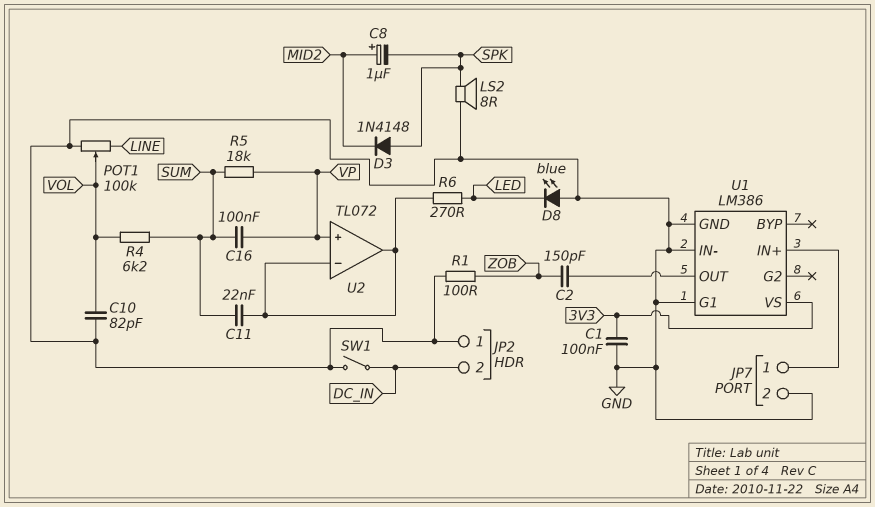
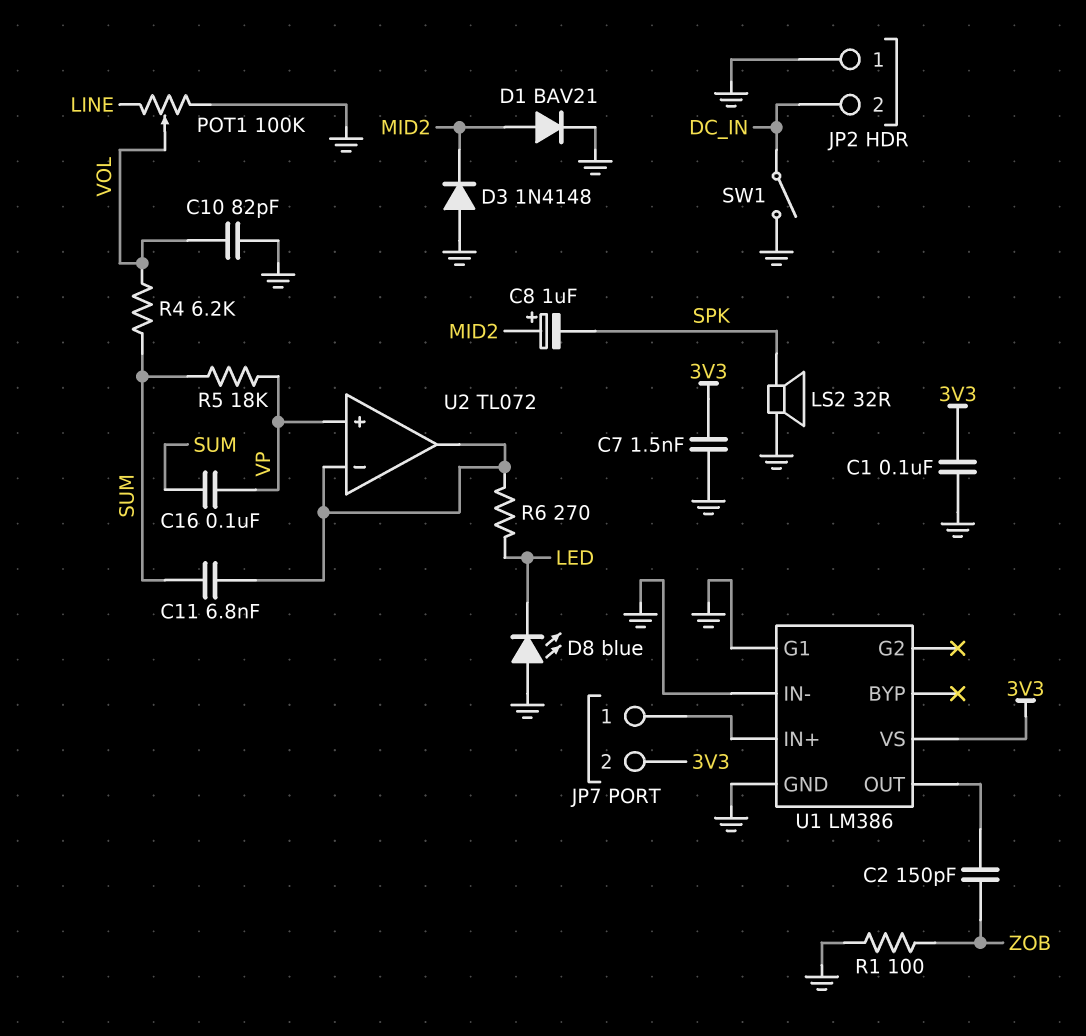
C7: none -> 1.5nF (3V3, GND)
C11: 22nF (SUM, U2/in-) -> 6.8nF (SUM, U2/in-)
D1: none -> diode BAV21 (A MID2, K GND)
D3: diode 1N4148 (A SPK, K MID2) -> diode 1N4148 (A GND, K MID2)
JP7 pin 2: GND -> 3V3
LS2: speaker 8R (GND, SPK) -> speaker 32R (GND, SPK)

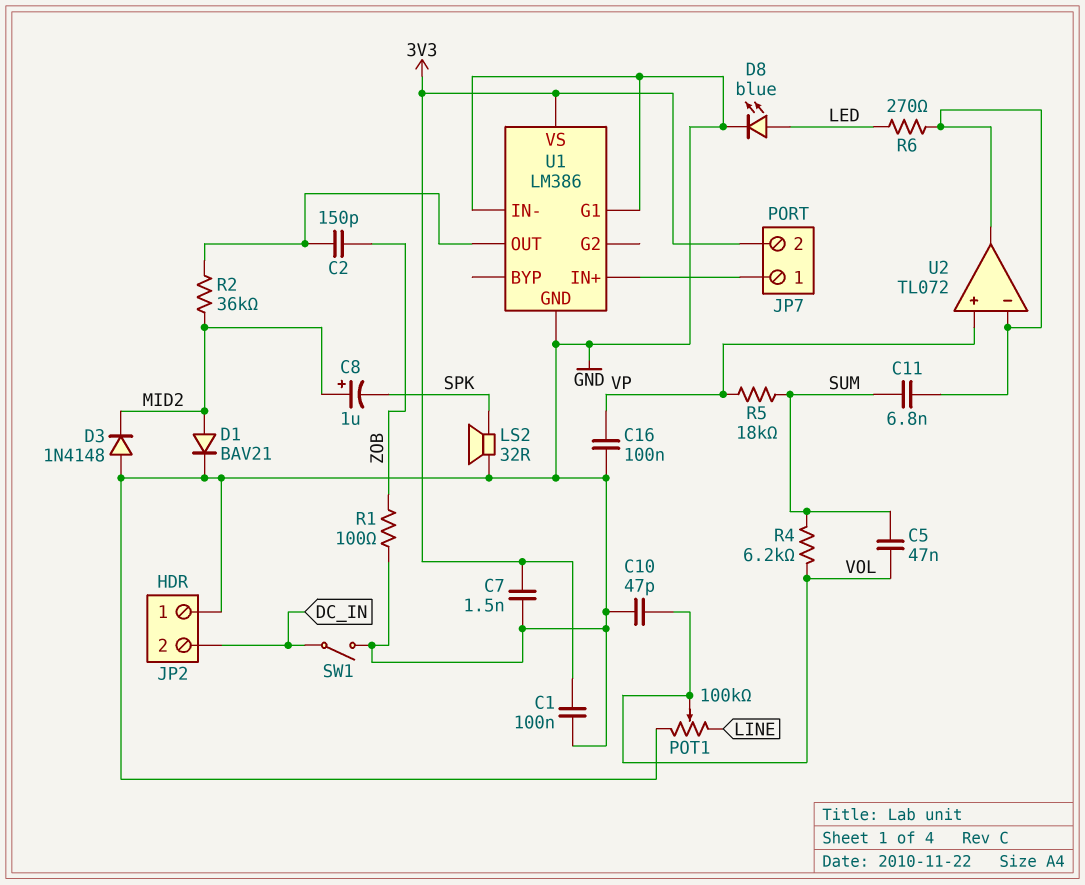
C5: none -> 47nF (SUM, VOL)
C10: 82pF (GND, VOL) -> 47pF (GND, VOL)
C16: 100nF (SUM, VP) -> 100nF (GND, VP)
D8: LED blue (A GND, K LED) -> LED blue (A LED, K GND)
R2: none -> 36k (MID2, U1/OUT)

